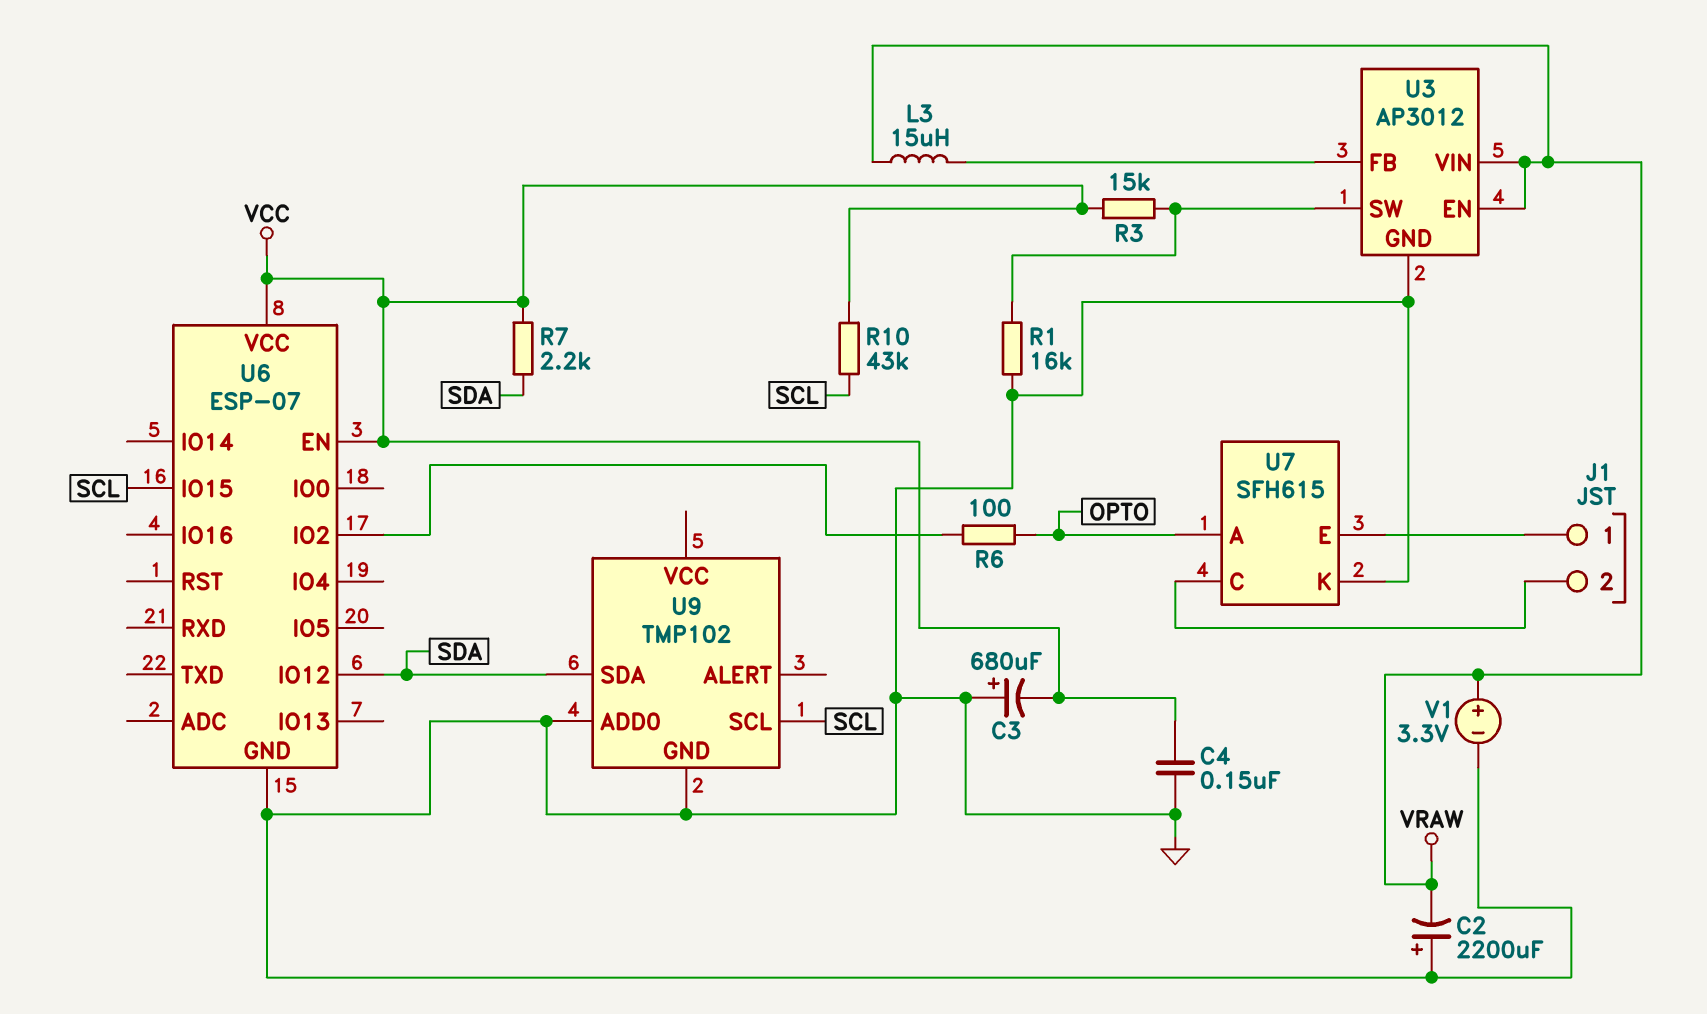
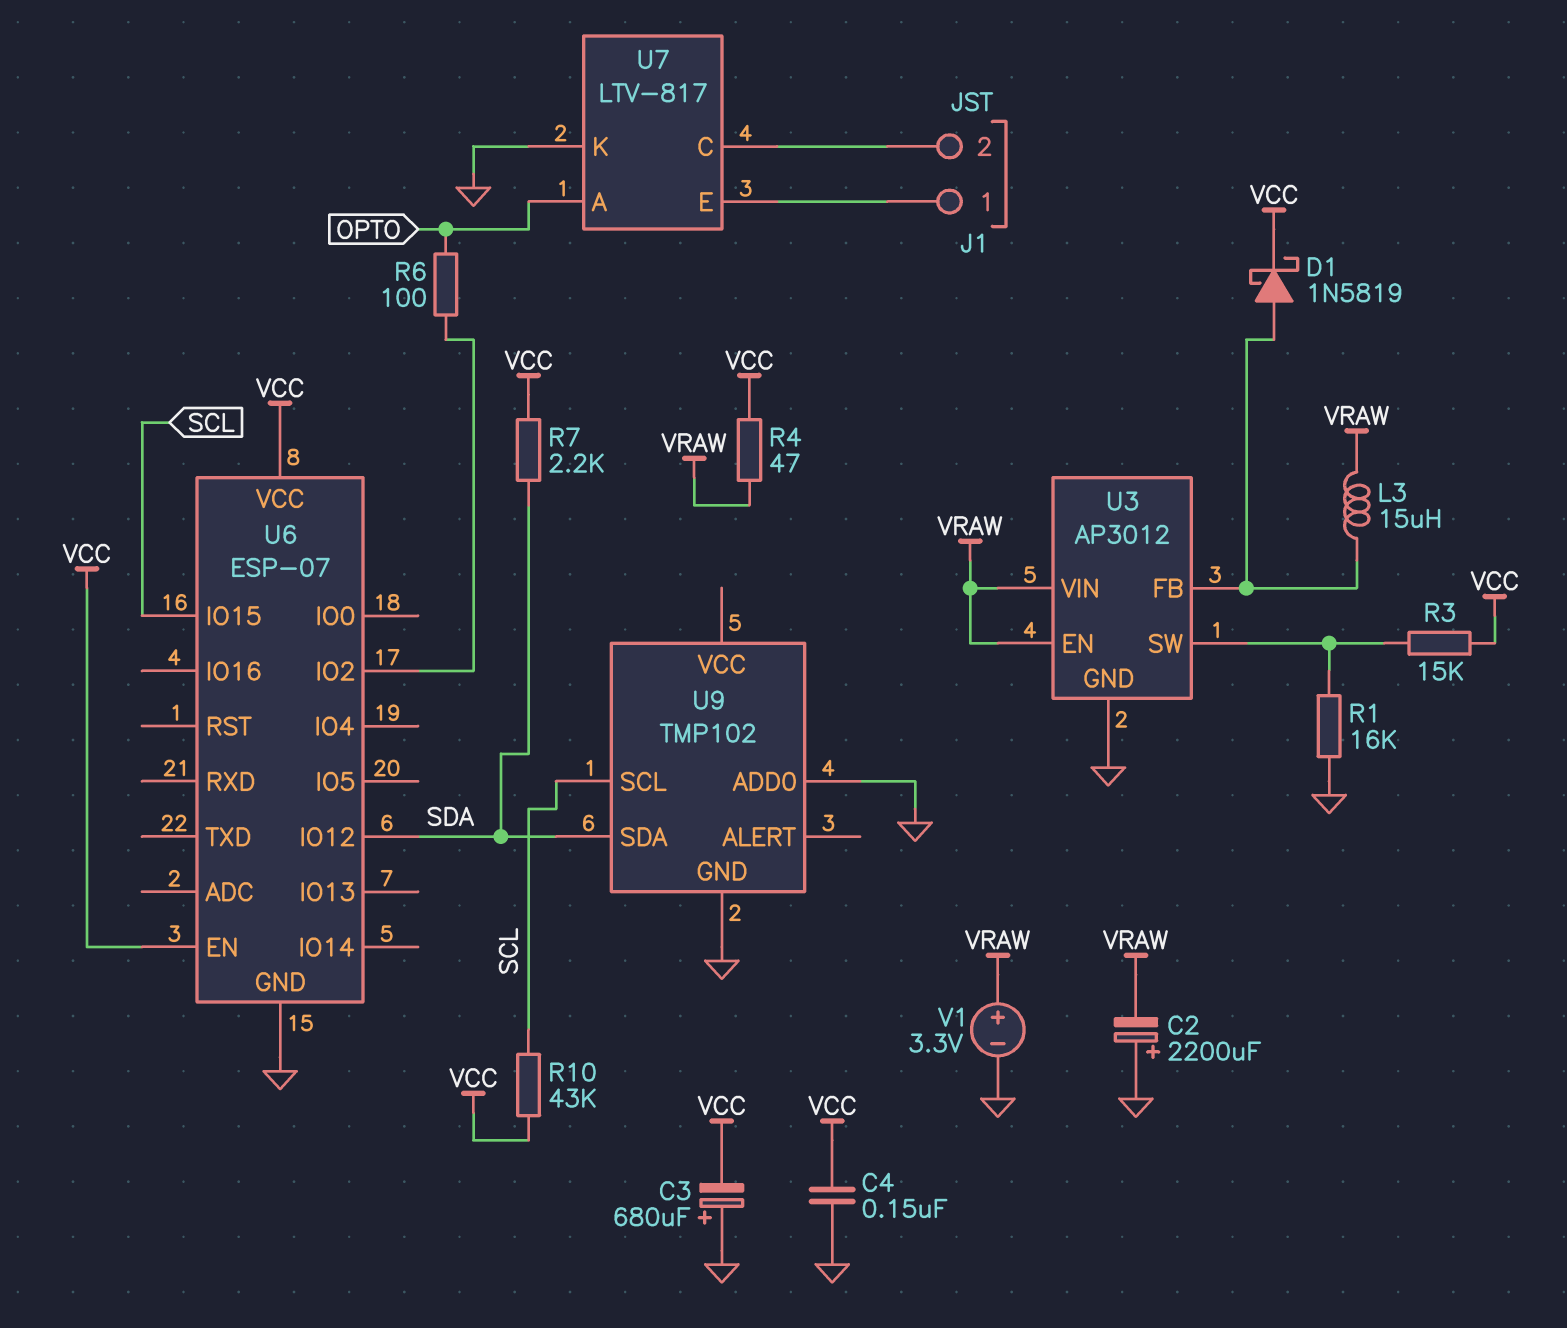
D1: none -> schottky 1N5819 (A U3/FB, K VCC)
R4: none -> 47 (VCC, VRAW)
U7: SFH615 -> LTV-817

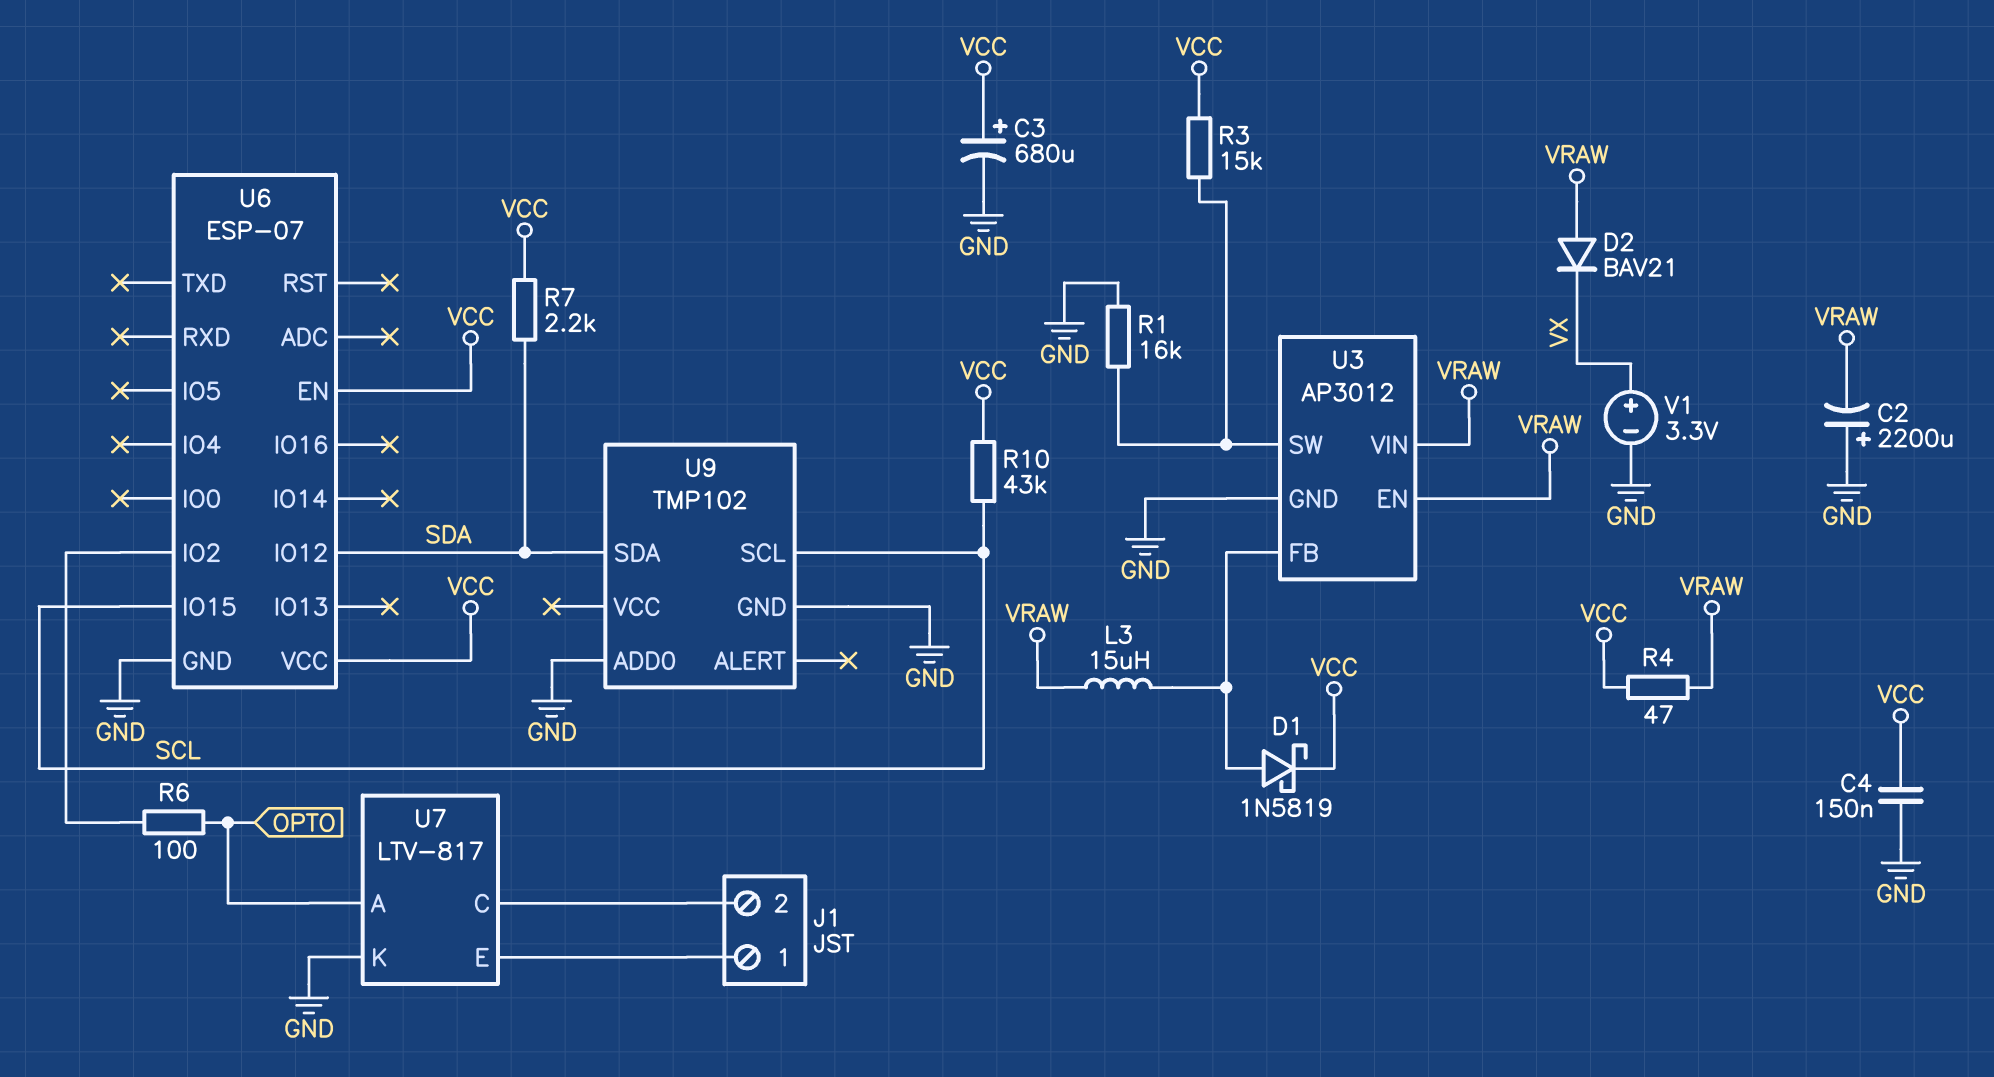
C3: 680uF (plus GND, minus VCC) -> 680uF (plus VCC, minus GND)
D2: none -> diode BAV21 (A VRAW, K VX)
V1: 3.3V (plus VRAW, minus GND) -> 3.3V (plus VX, minus GND)

